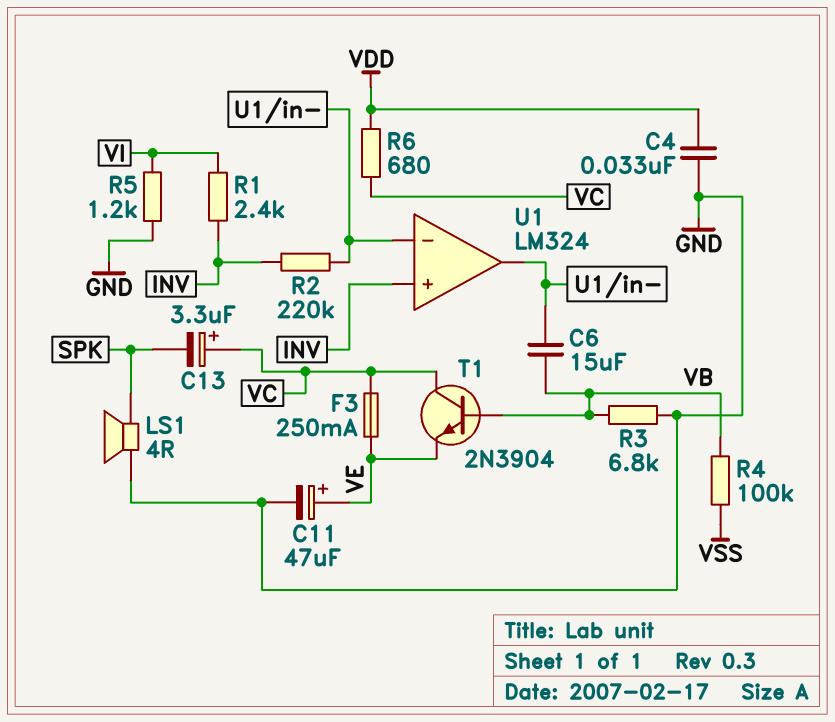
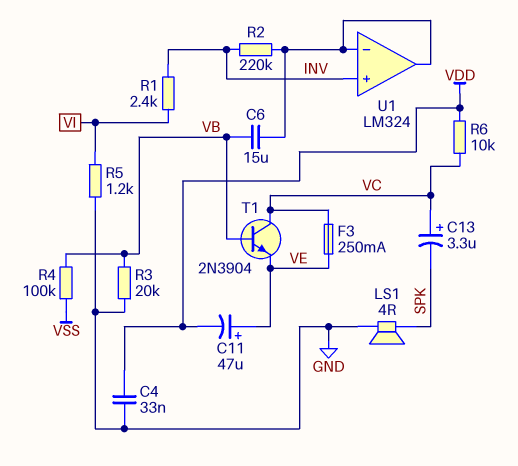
C11: 47uF (plus VE, minus GND) -> 47uF (plus VE, minus VDD)
R3: 6.8k (GND, VB) -> 20k (GND, VB)
R6: 680 (VC, VDD) -> 10k (VC, VDD)

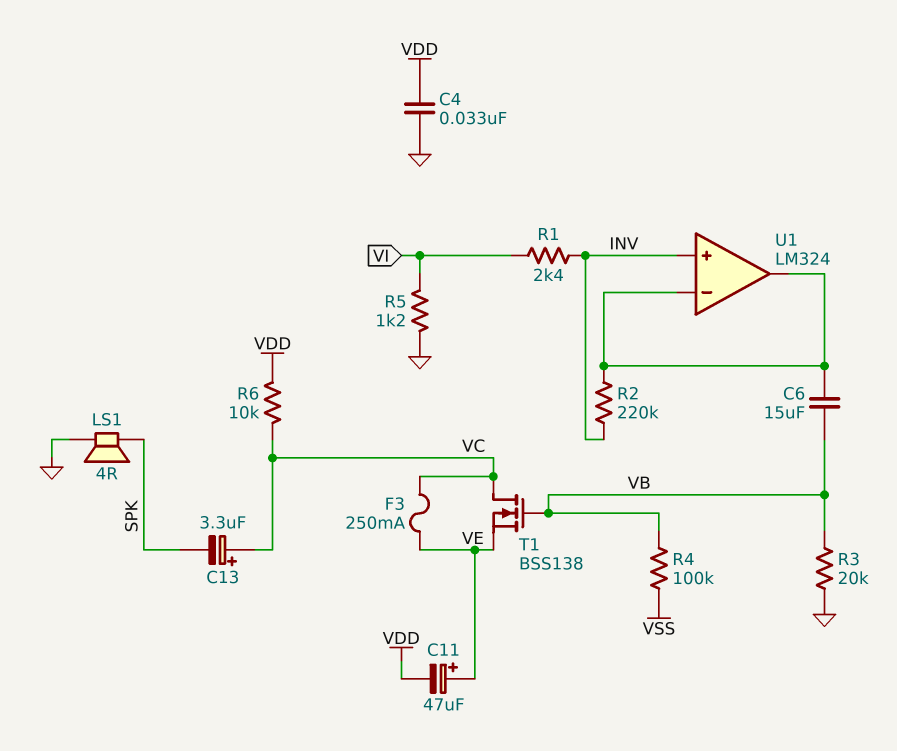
T1: NPN 2N3904 (B VB, C VC, E VE) -> NMOS BSS138 (G VB, D VC, S VE)

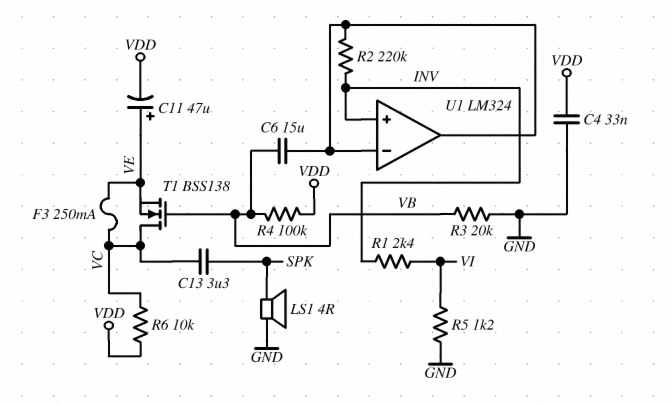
C13: 3.3uF (plus VC, minus SPK) -> 3.3uF (SPK, VC)
R4: 100k (VB, VSS) -> 100k (VB, VDD)

